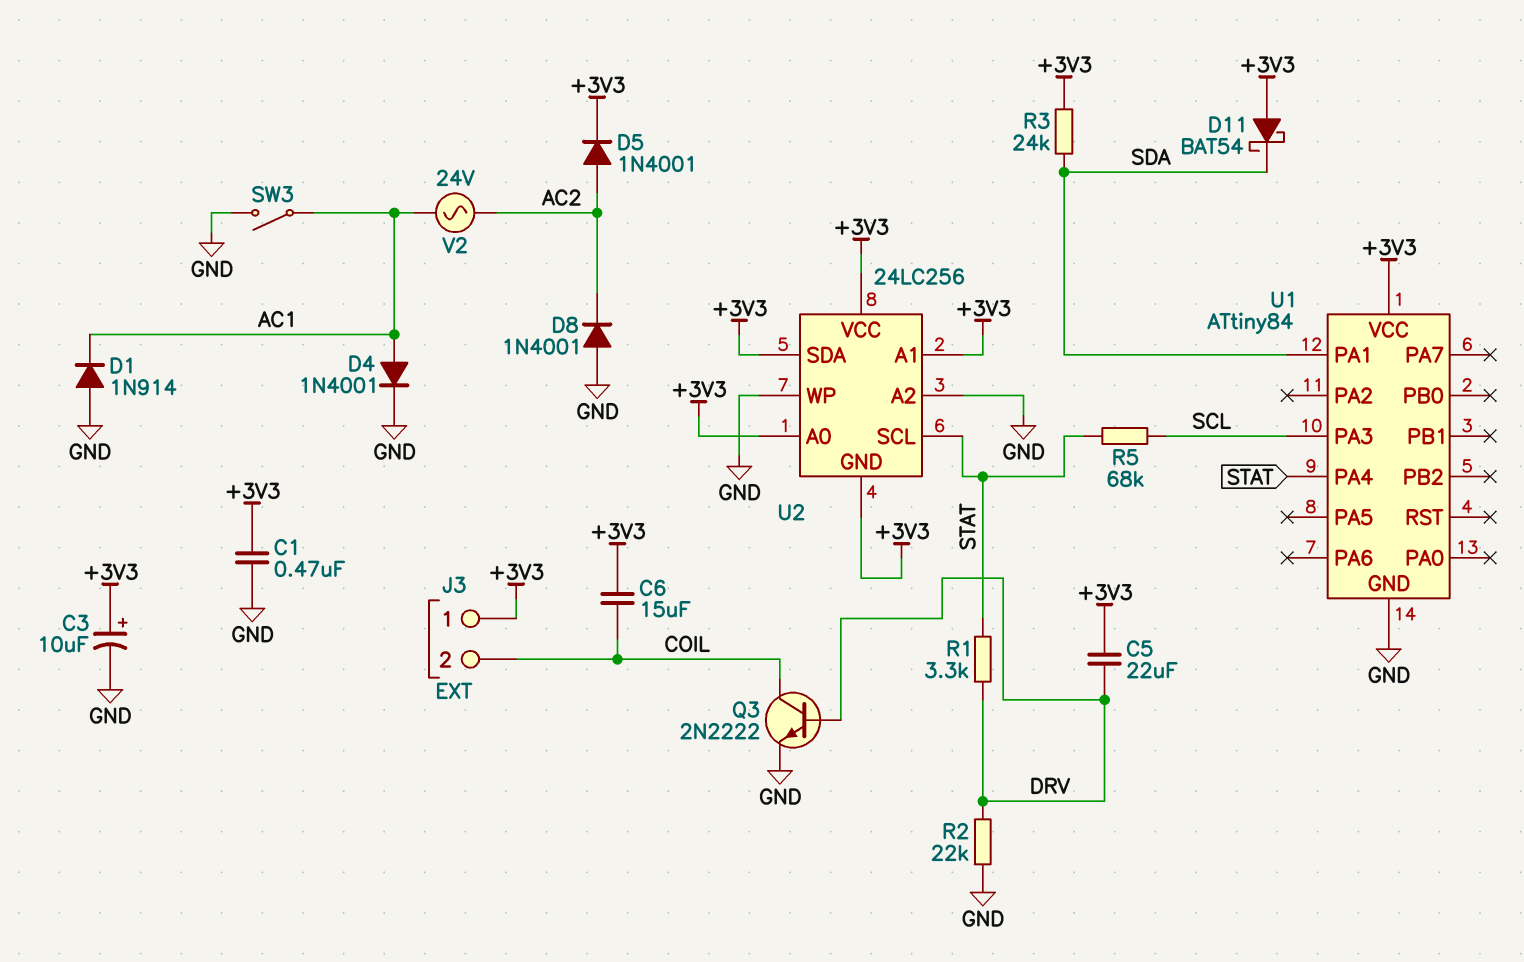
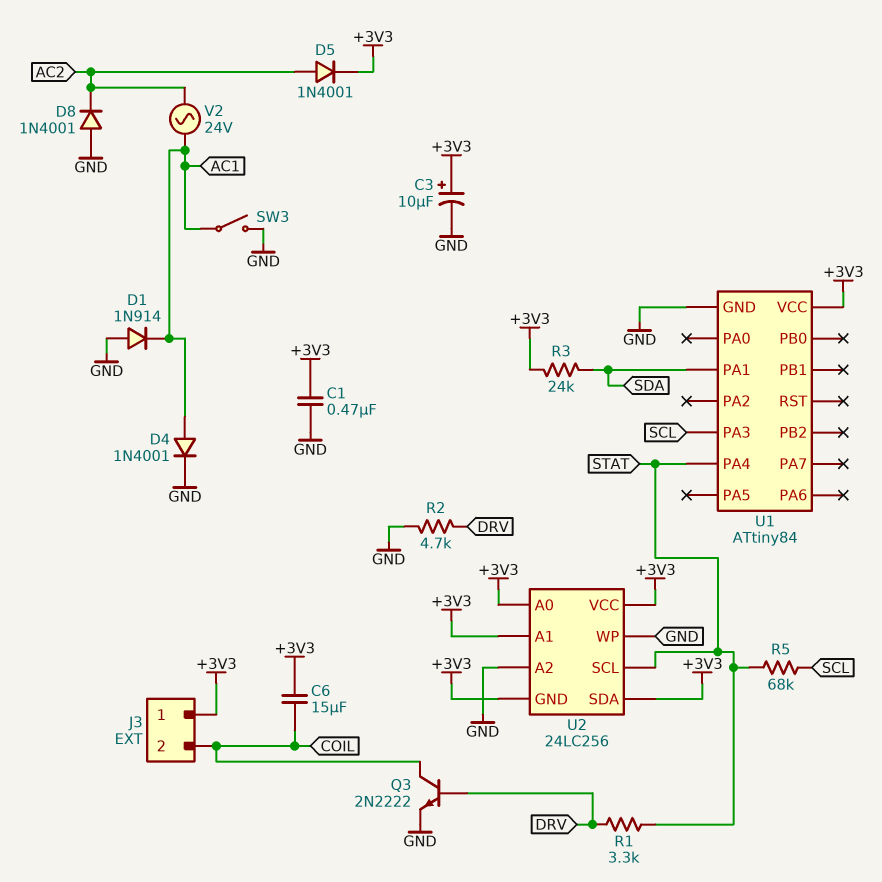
C5: 22uF (+3V3, DRV) -> none
D11: schottky BAT54 (A +3V3, K SDA) -> none
R2: 22k (DRV, GND) -> 4.7k (DRV, GND)

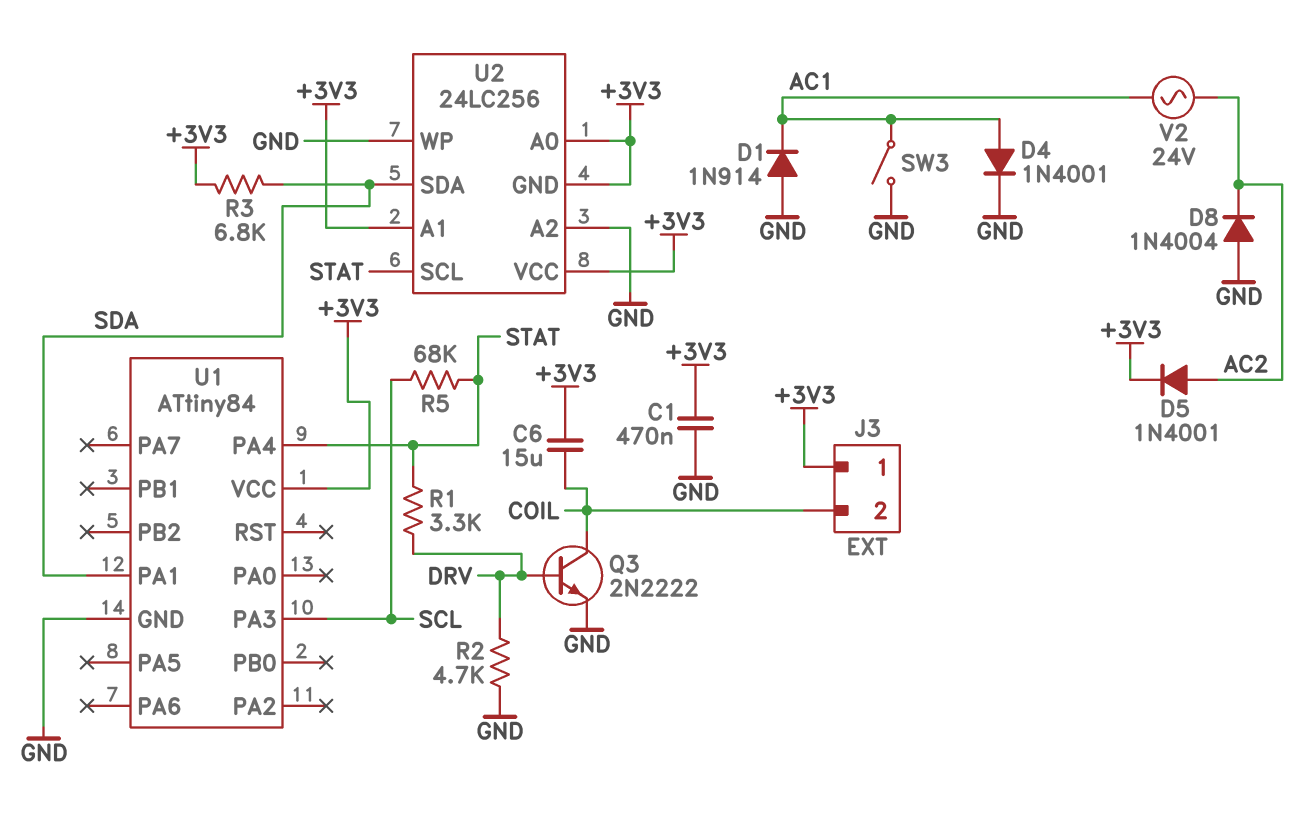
C3: 10uF (plus +3V3, minus GND) -> none
D8: diode 1N4001 (A GND, K AC2) -> diode 1N4004 (A GND, K AC2)
R3: 24k (+3V3, SDA) -> 6.8k (+3V3, SDA)
U2 pin SDA: +3V3 -> SDA

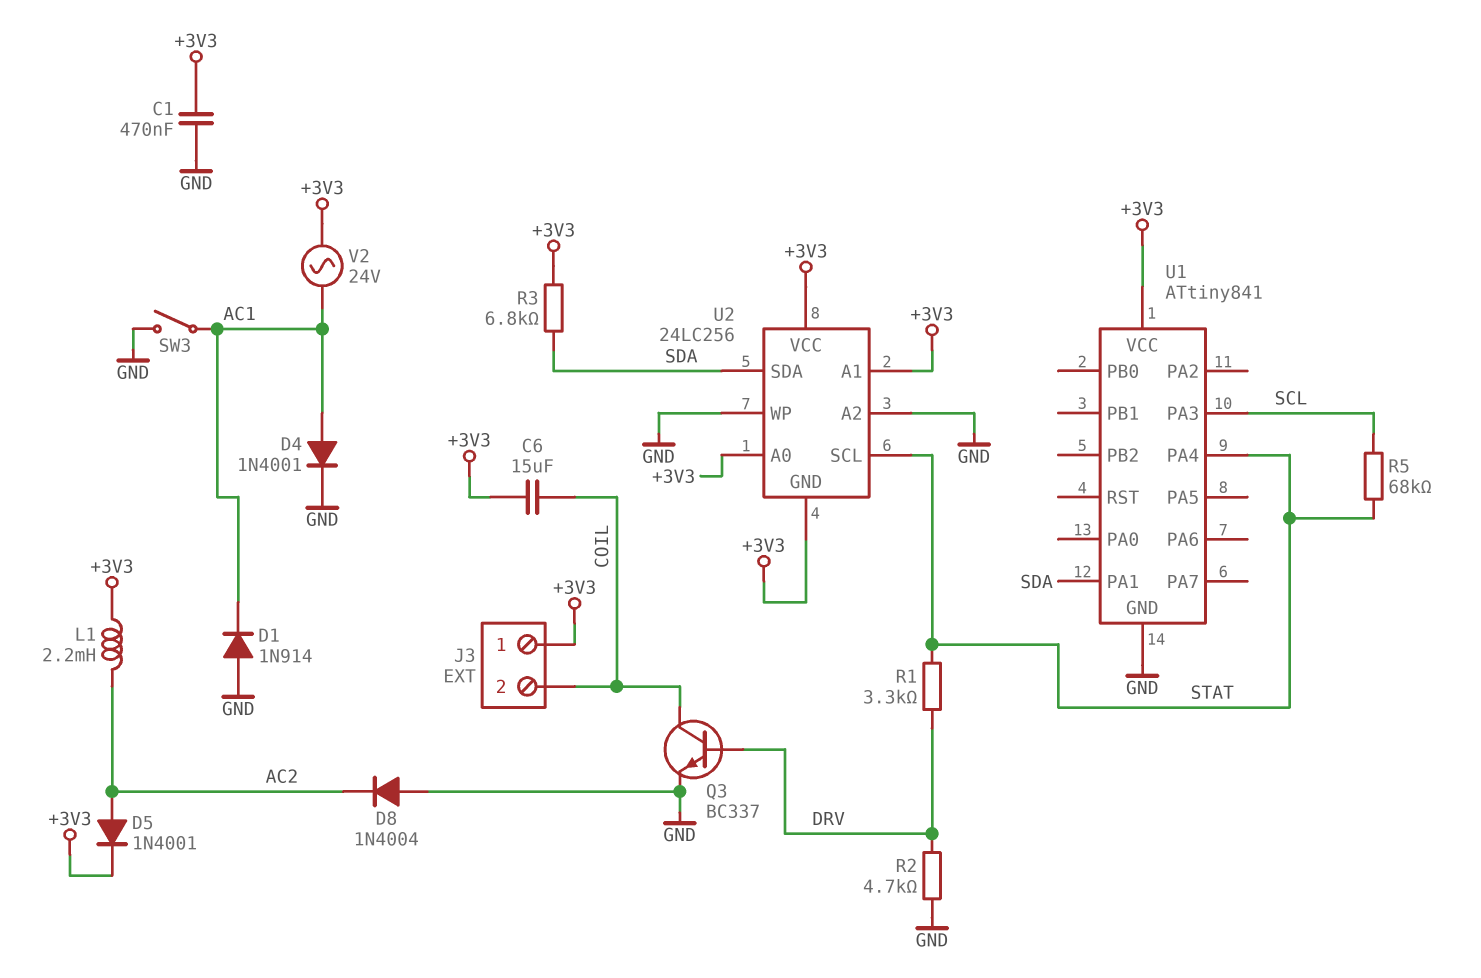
L1: none -> 2.2mH (+3V3, AC2)
Q3: NPN 2N2222 (B DRV, C COIL, E GND) -> NPN BC337 (B DRV, C COIL, E GND)
U1: ATtiny84 -> ATtiny841
V2: AC 24V (AC1, AC2) -> AC 24V (+3V3, AC1)

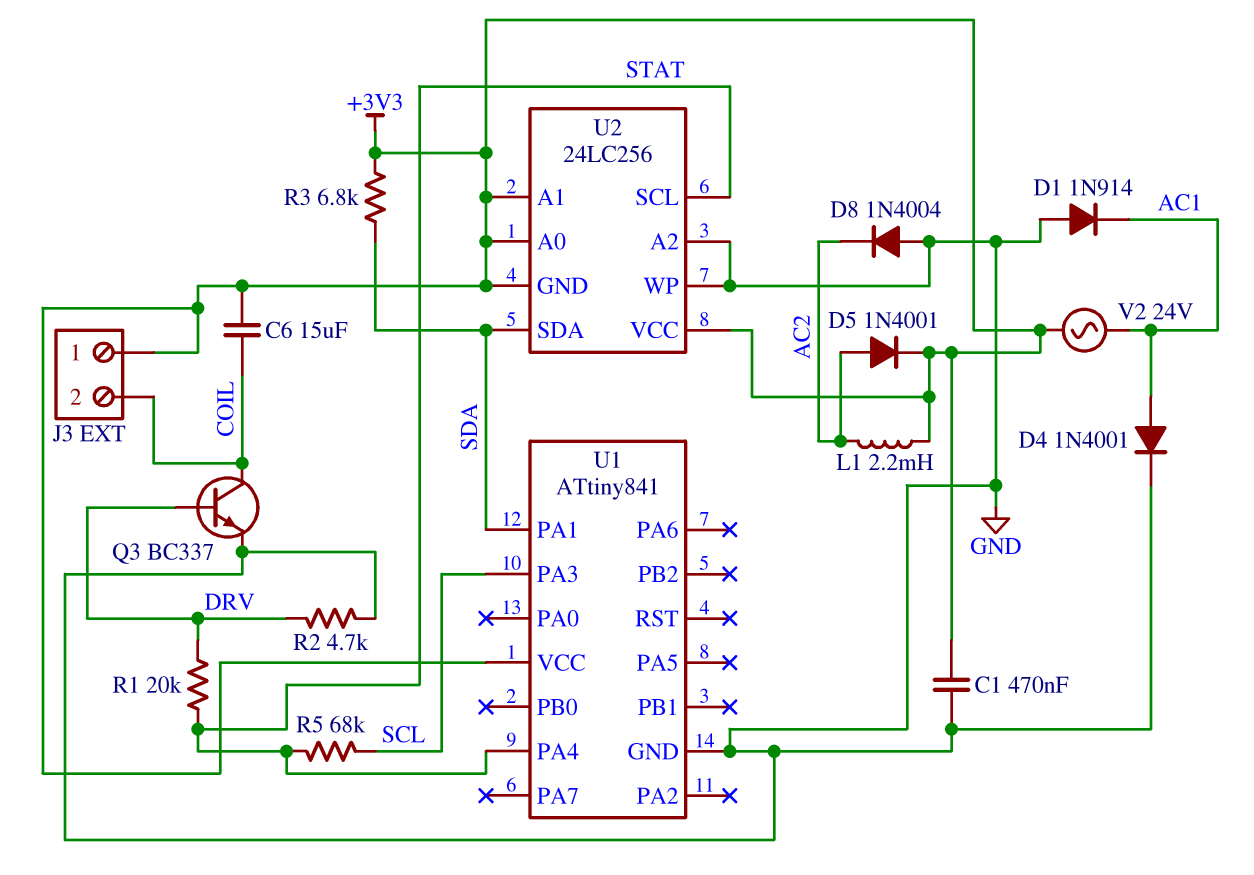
R1: 3.3k (DRV, STAT) -> 20k (DRV, STAT)
SW3: switch (AC1, GND) -> none

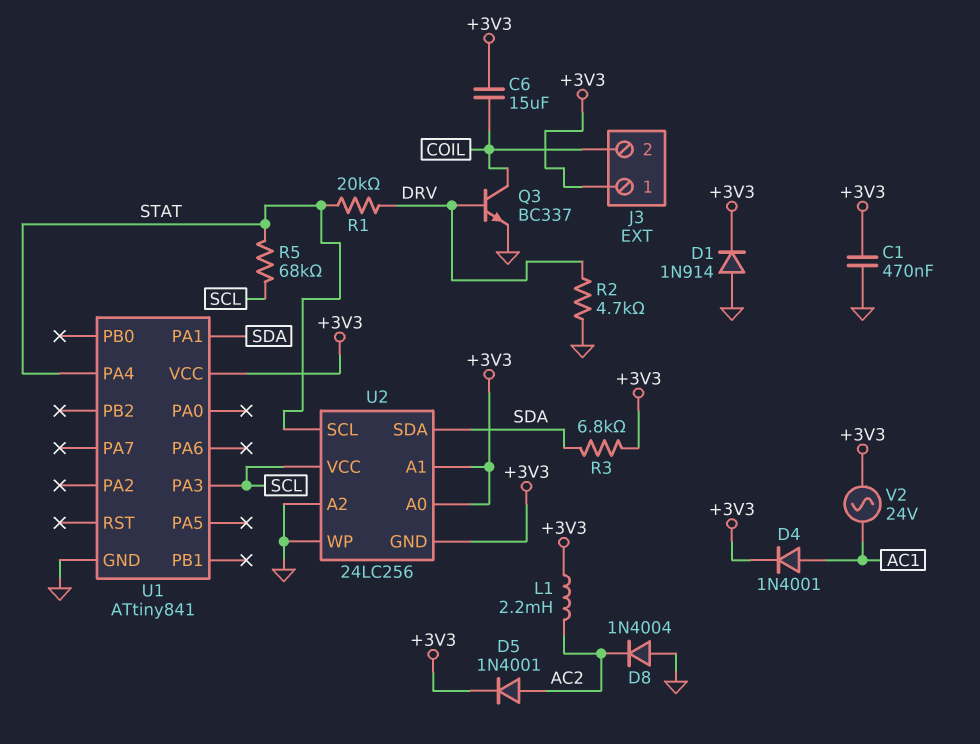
D1: diode 1N914 (A GND, K AC1) -> diode 1N914 (A GND, K +3V3)
D4: diode 1N4001 (A AC1, K GND) -> diode 1N4001 (A AC1, K +3V3)
U2 pin VCC: +3V3 -> SCL

